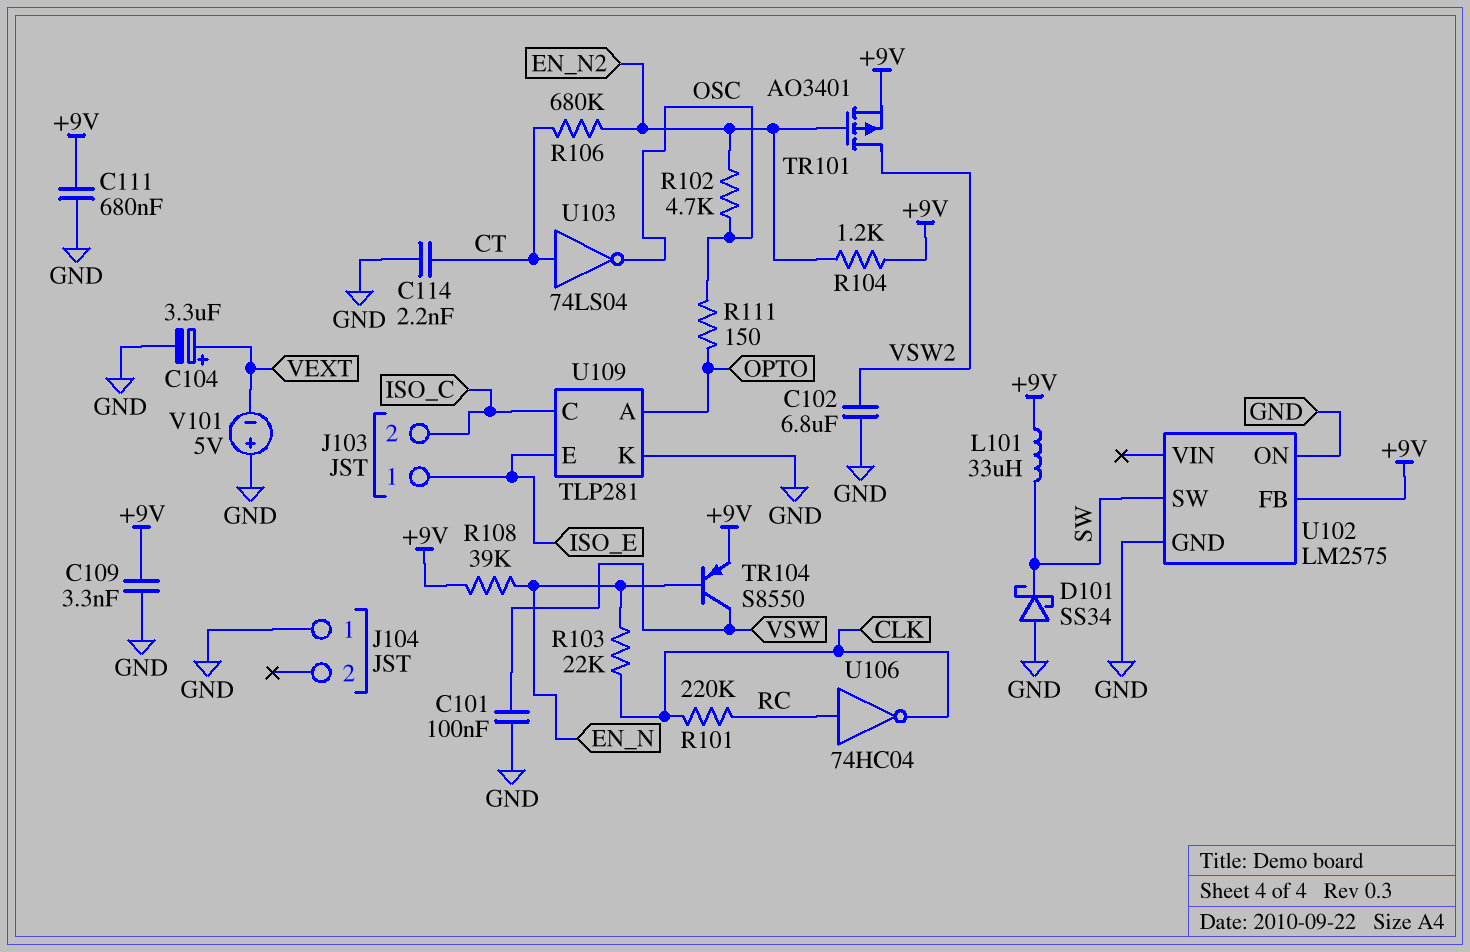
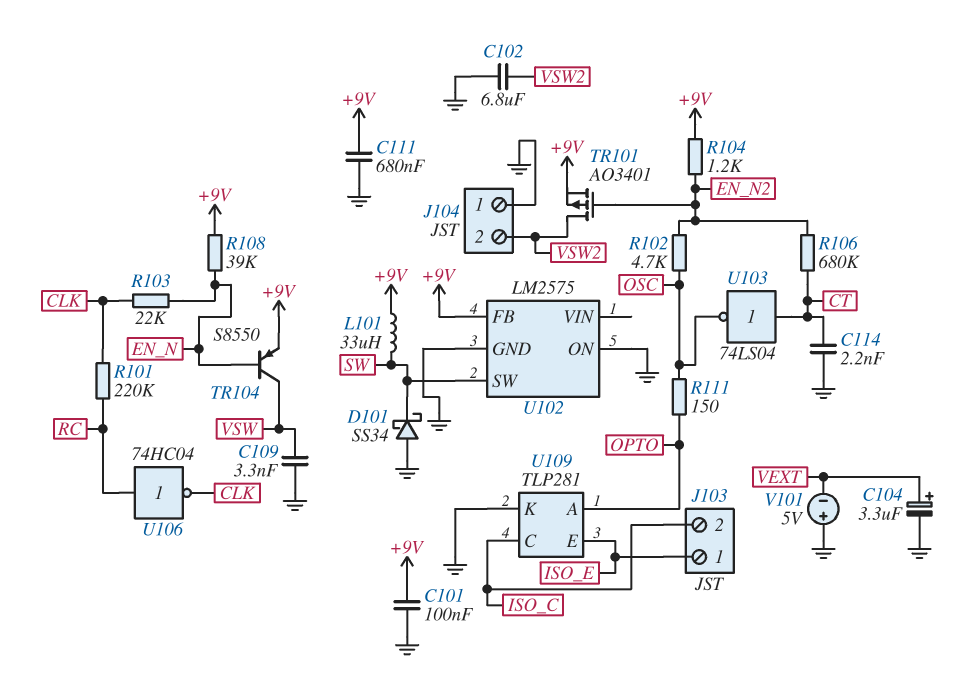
C101: 100nF (GND, VSW) -> 100nF (+9V, GND)
C109: 3.3nF (+9V, GND) -> 3.3nF (GND, VSW)
J104 pin 2: none -> VSW2

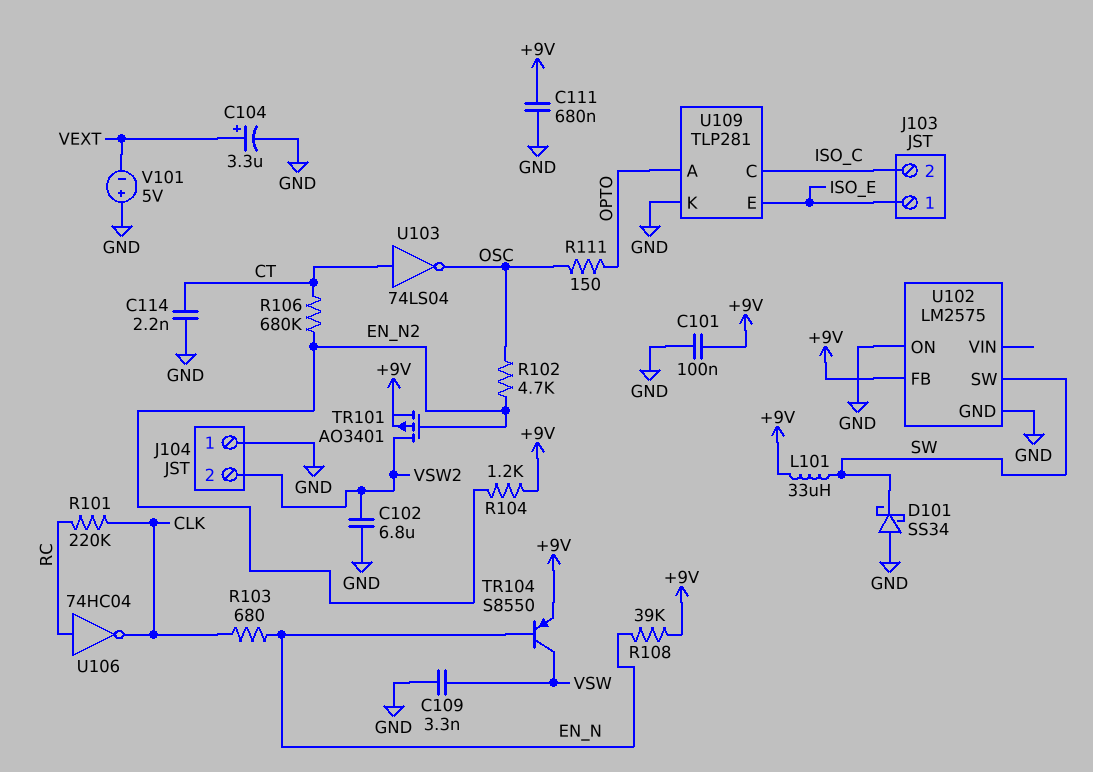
R103: 22k (CLK, EN_N) -> 680 (CLK, EN_N)

